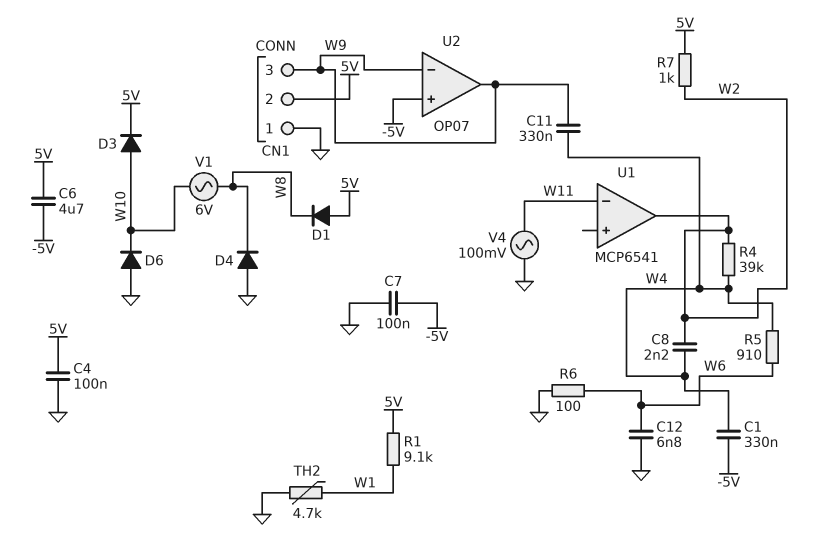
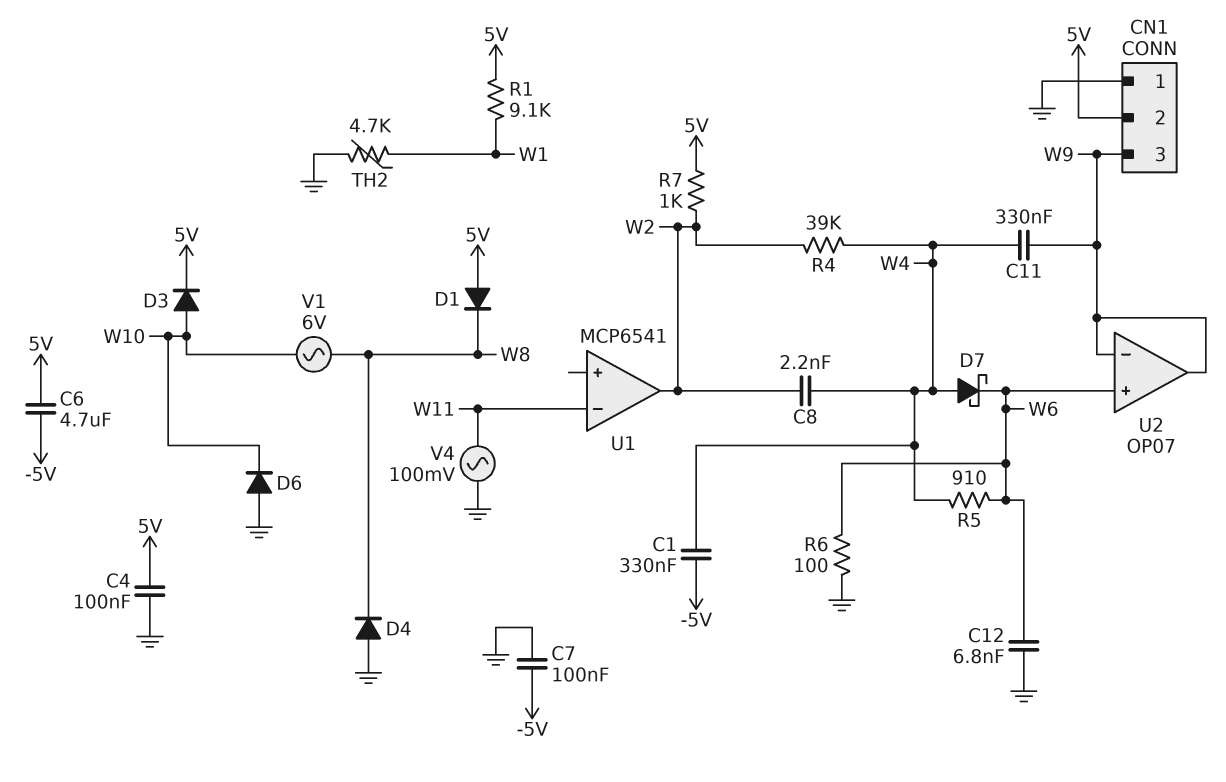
D7: none -> schottky (A W4, K W6)
U2 pin in+: -5V -> W6

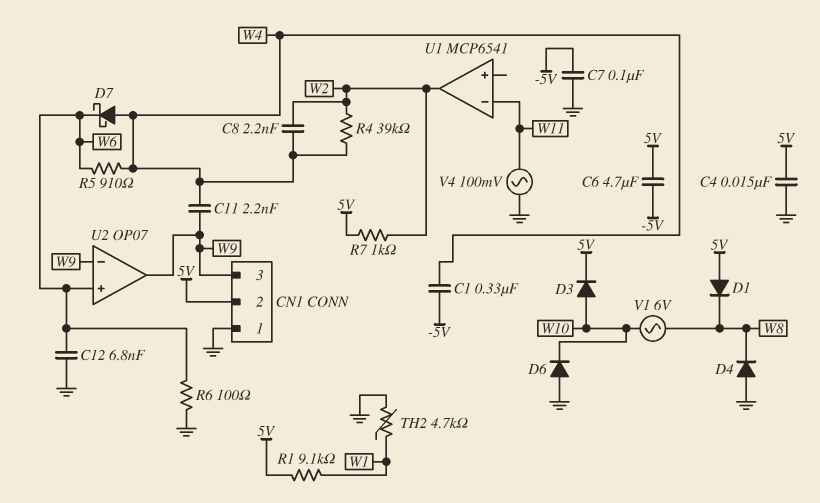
C4: 100nF (5V, GND) -> 15nF (5V, GND)
C11: 330nF (W4, W9) -> 2.2nF (W4, W9)

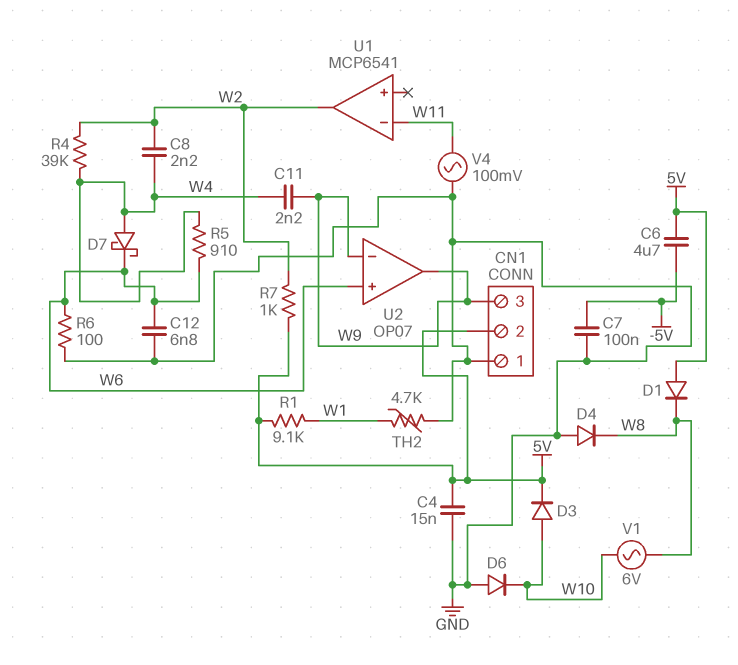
C1: 330nF (-5V, W4) -> none

